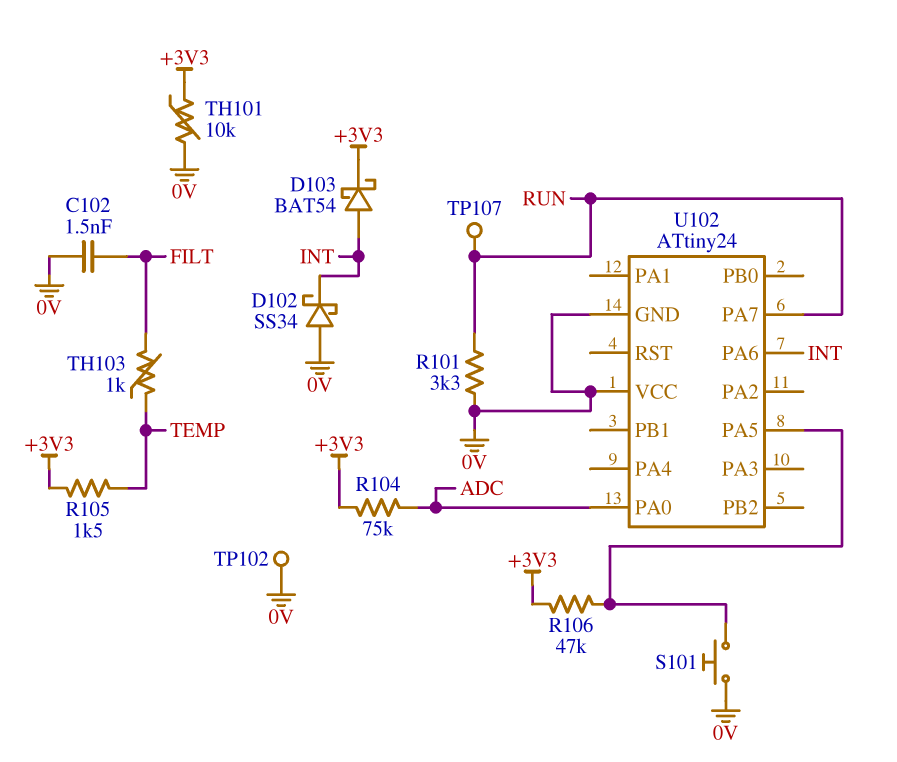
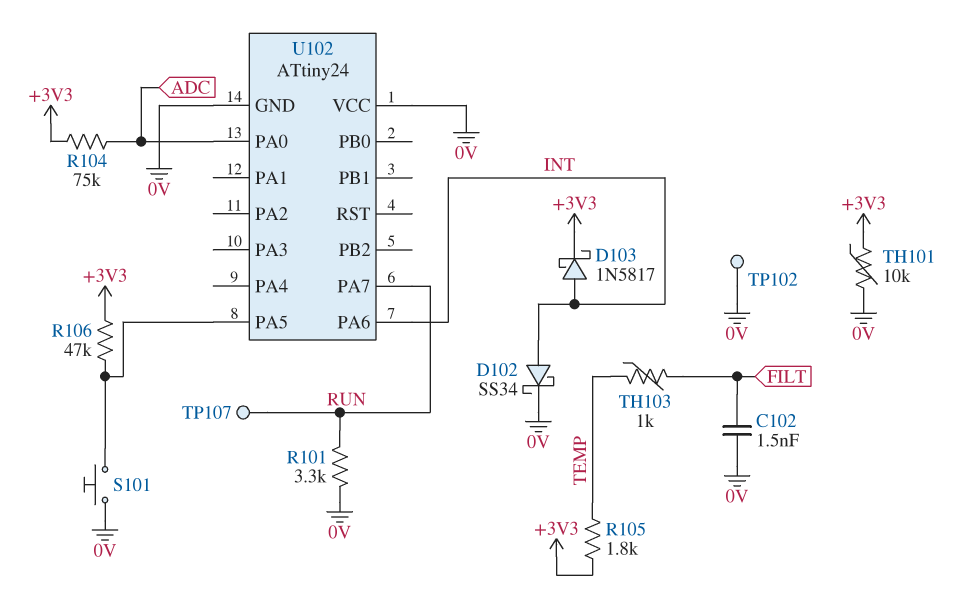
D102: schottky SS34 (A 0V, K INT) -> schottky SS34 (A INT, K 0V)
D103: schottky BAT54 (A INT, K +3V3) -> schottky 1N5817 (A INT, K +3V3)
R105: 1.5k (+3V3, TEMP) -> 1.8k (+3V3, TEMP)

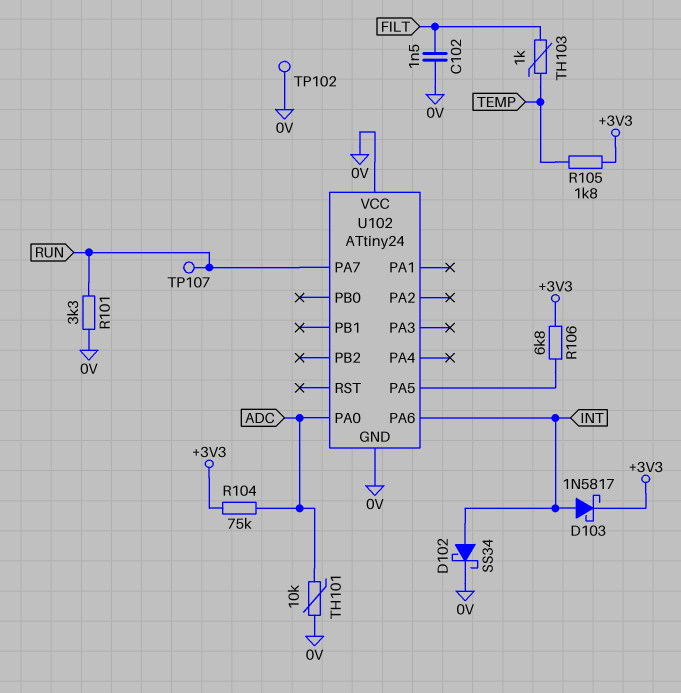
R106: 47k (+3V3, U102/PA5) -> 6.8k (+3V3, U102/PA5)
S101: button (0V, U102/PA5) -> none
TH101: 10k (+3V3, 0V) -> 10k (0V, ADC)

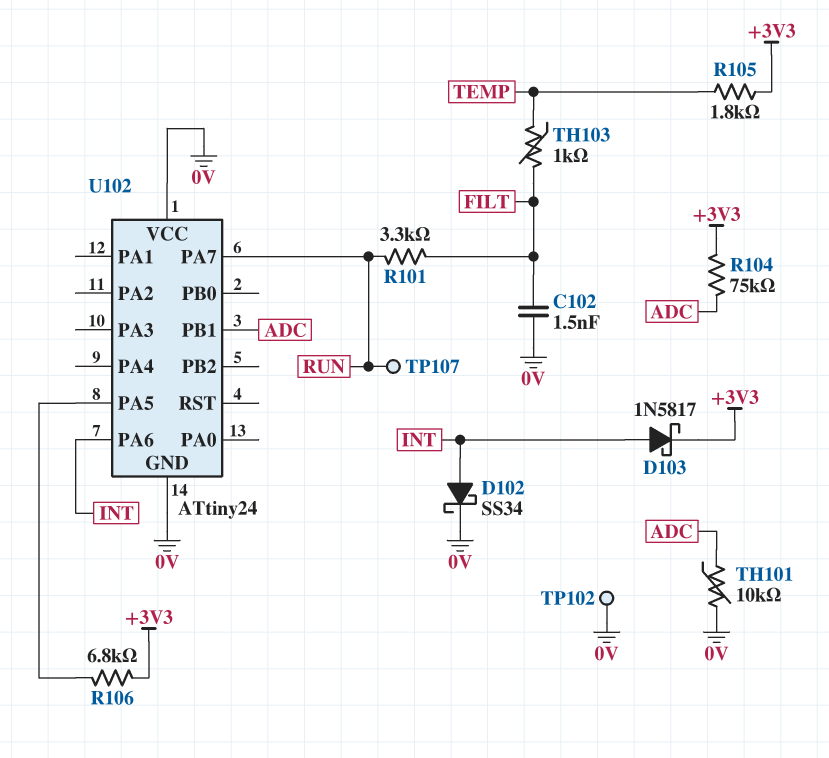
R101: 3.3k (0V, RUN) -> 3.3k (FILT, RUN)
U102 pin PA0: ADC -> none
U102 pin PB1: none -> ADC

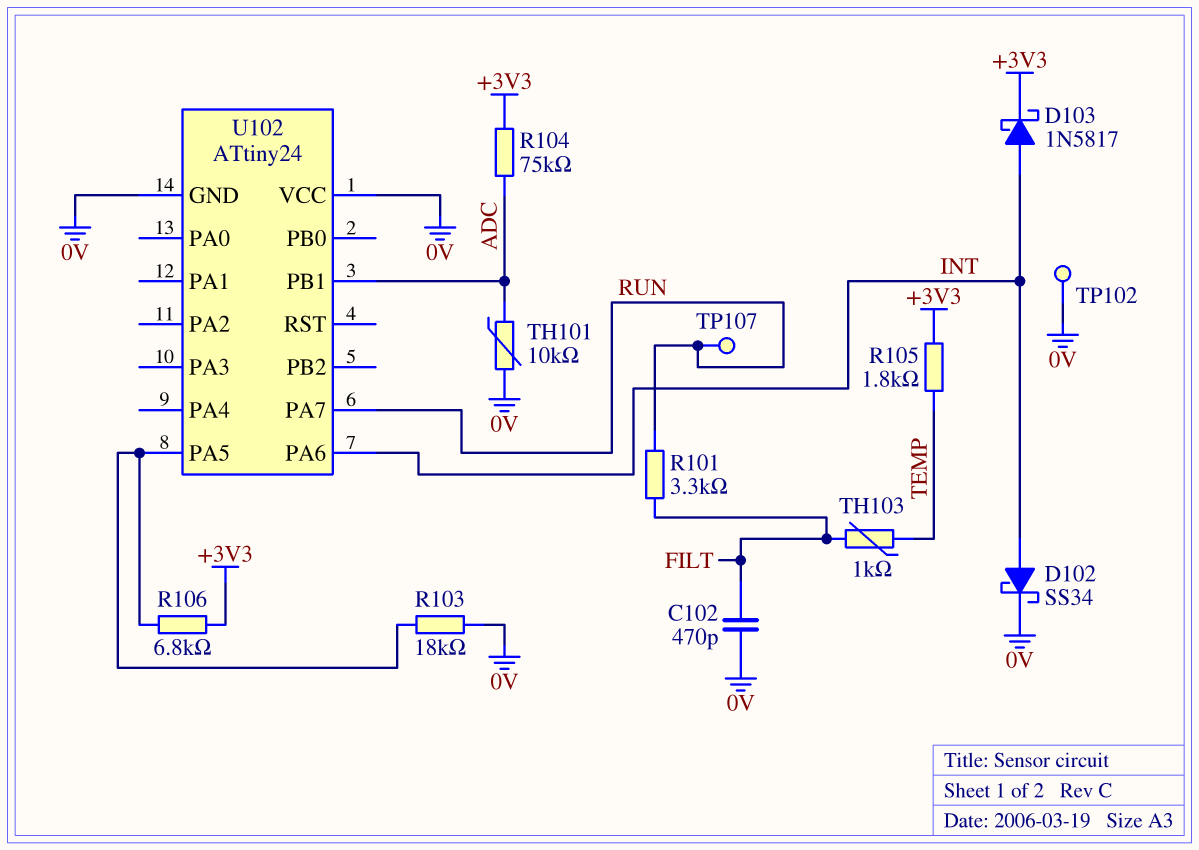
C102: 1.5nF (0V, FILT) -> 470pF (0V, FILT)
R103: none -> 18k (0V, U102/PA5)

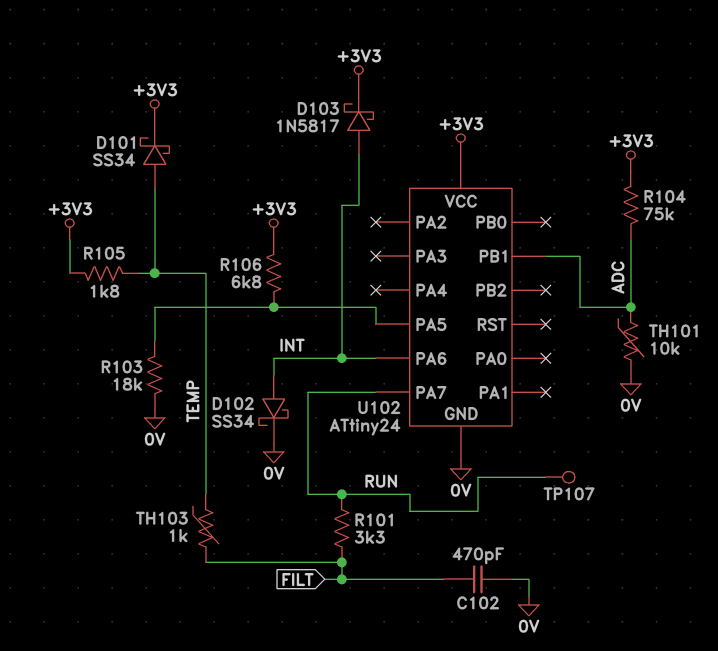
D101: none -> schottky SS34 (A TEMP, K +3V3)
TP102: test point (0V) -> none
U102 pin VCC: 0V -> +3V3

